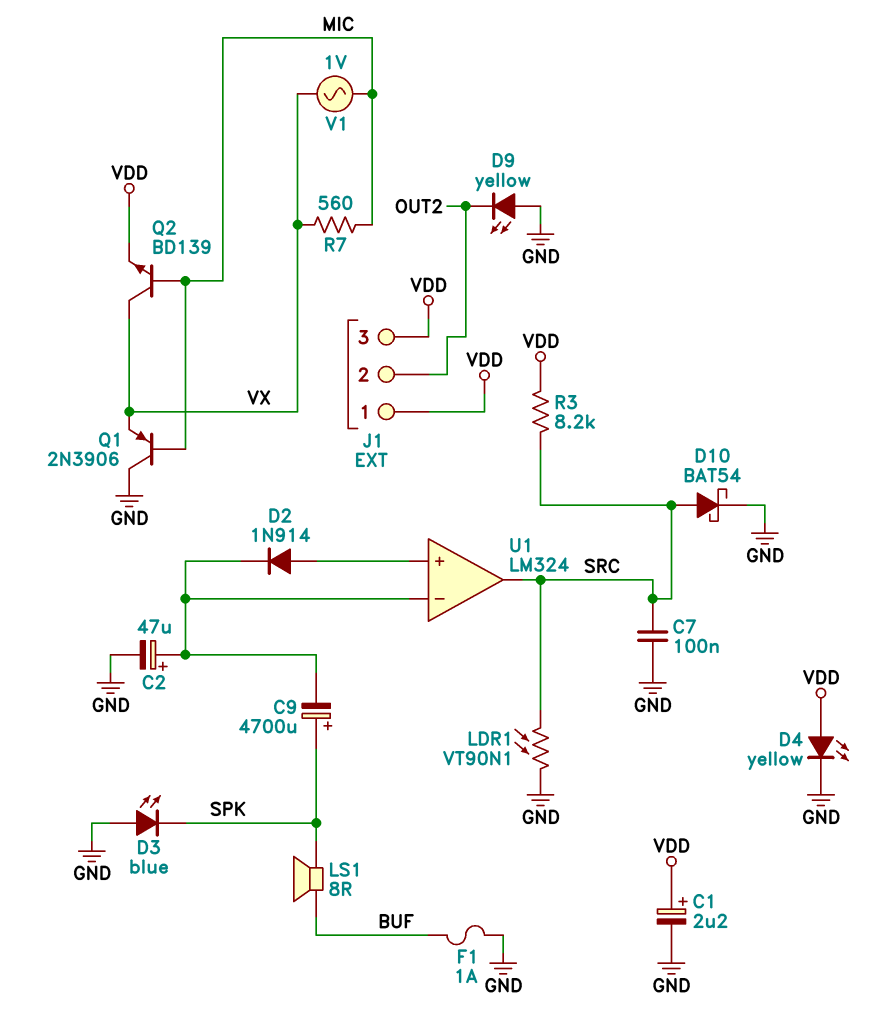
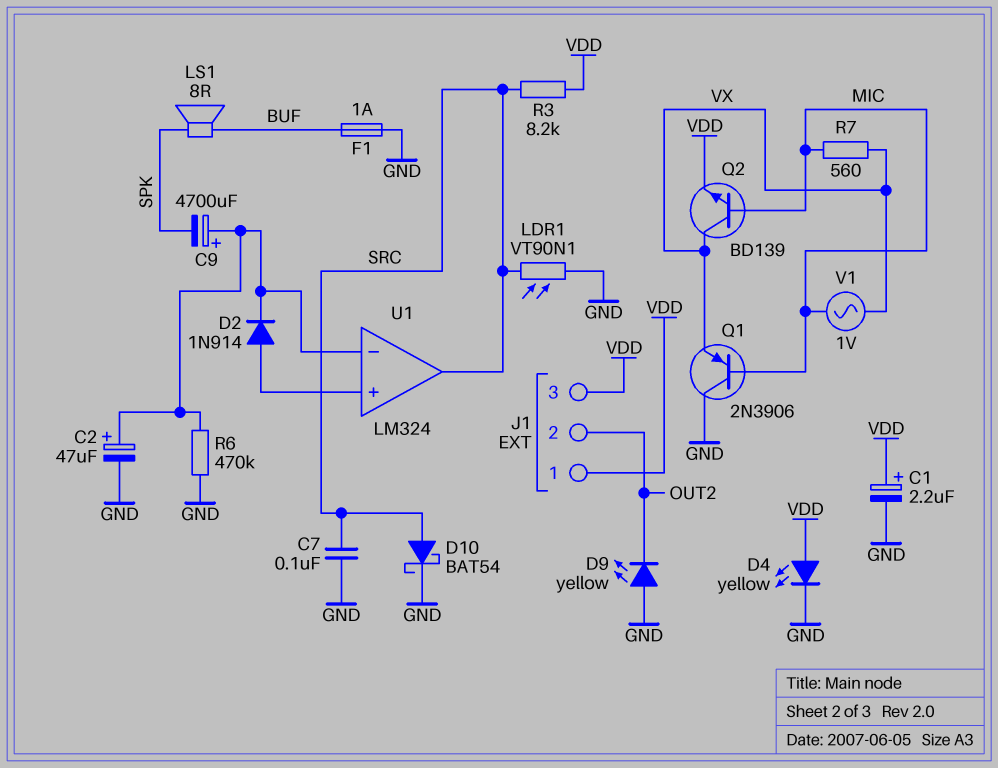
C9: 4700uF (plus SPK, minus U1/in-) -> 4700uF (plus U1/in-, minus SPK)
D3: LED blue (A GND, K SPK) -> none
R6: none -> 470k (GND, U1/in-)

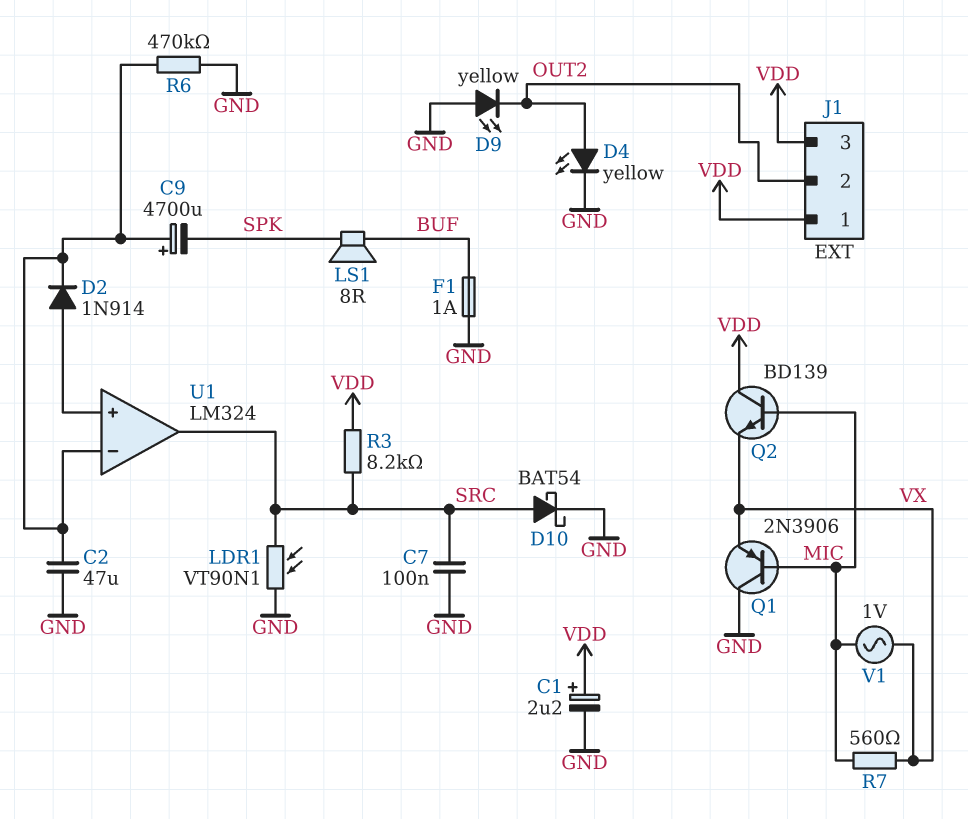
C2: 47uF (plus U1/in-, minus GND) -> 47uF (GND, U1/in-)
D4: LED yellow (A VDD, K GND) -> LED yellow (A OUT2, K GND)
Q2: NPN BD139 (B MIC, C VX, E VDD) -> NPN BD139 (B MIC, C VDD, E VX)

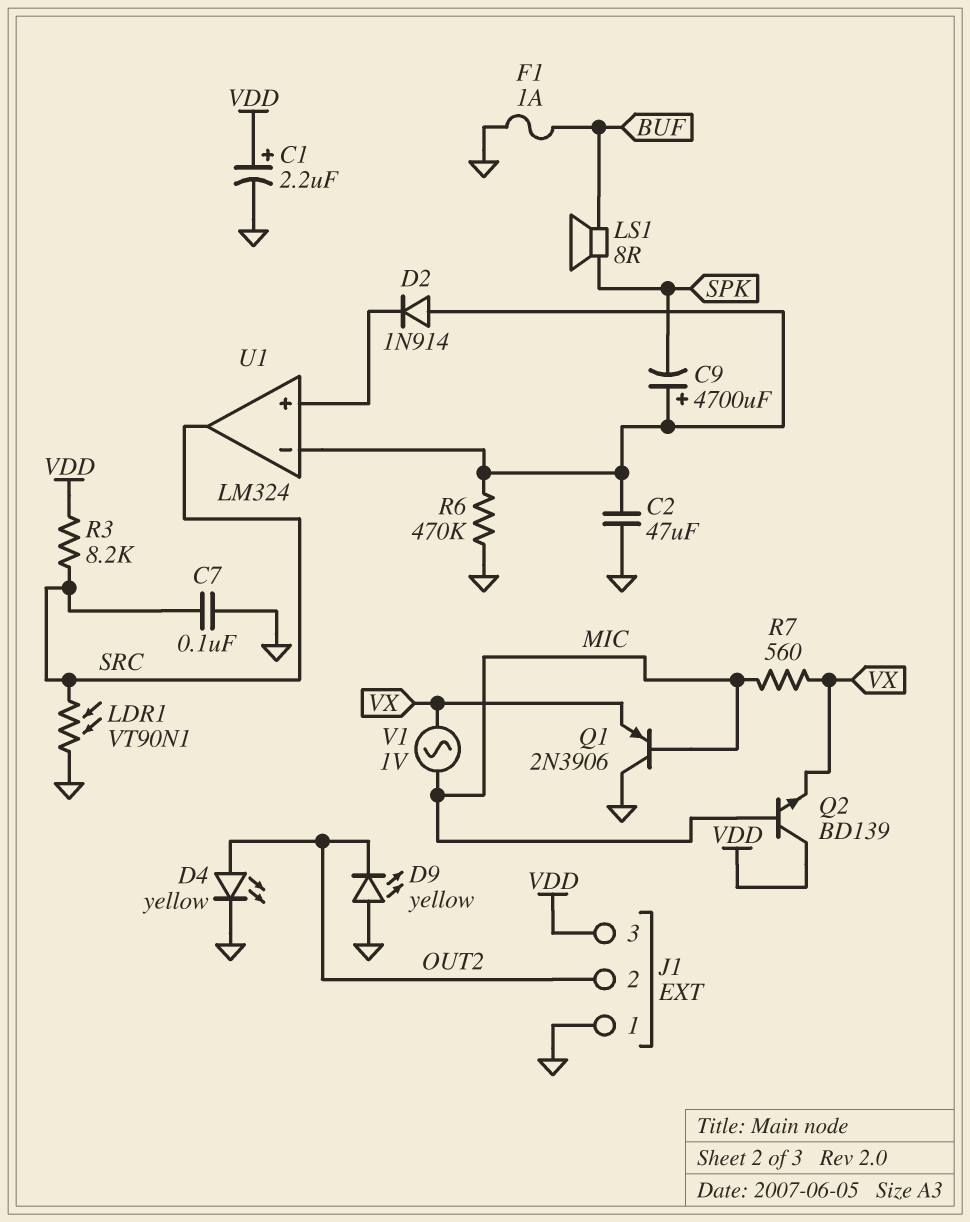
D2: diode 1N914 (A U1/in+, K U1/in-) -> diode 1N914 (A U1/in-, K U1/in+)
D10: schottky BAT54 (A SRC, K GND) -> none
J1 pin 1: VDD -> GND

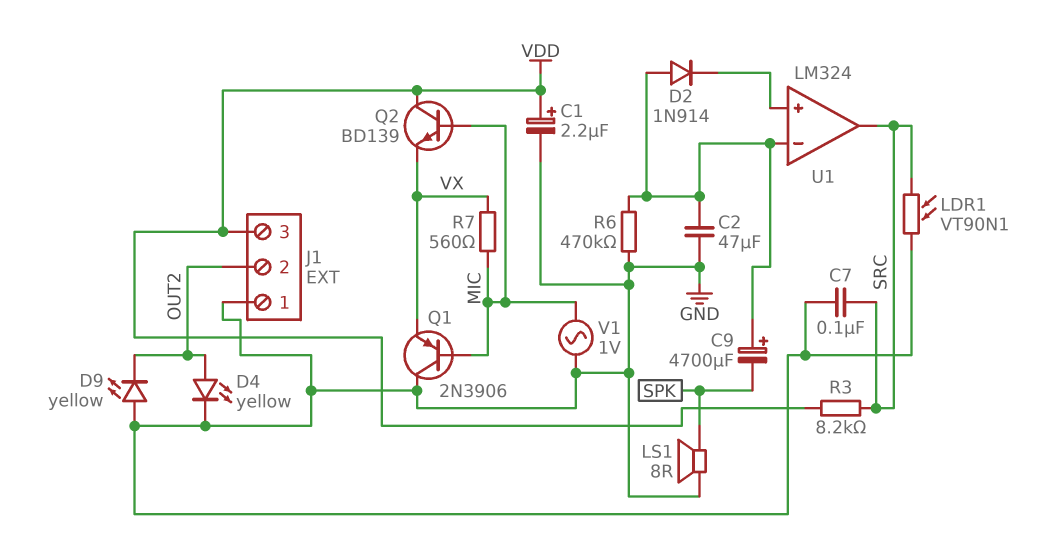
F1: 1A (BUF, GND) -> none
LS1: speaker 8R (BUF, SPK) -> speaker 8R (GND, SPK)
V1: AC 1V (MIC, VX) -> AC 1V (GND, MIC)

